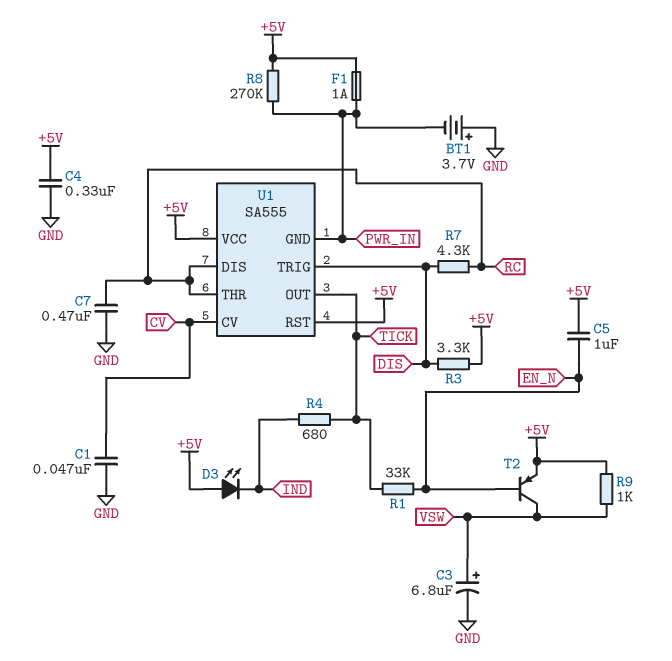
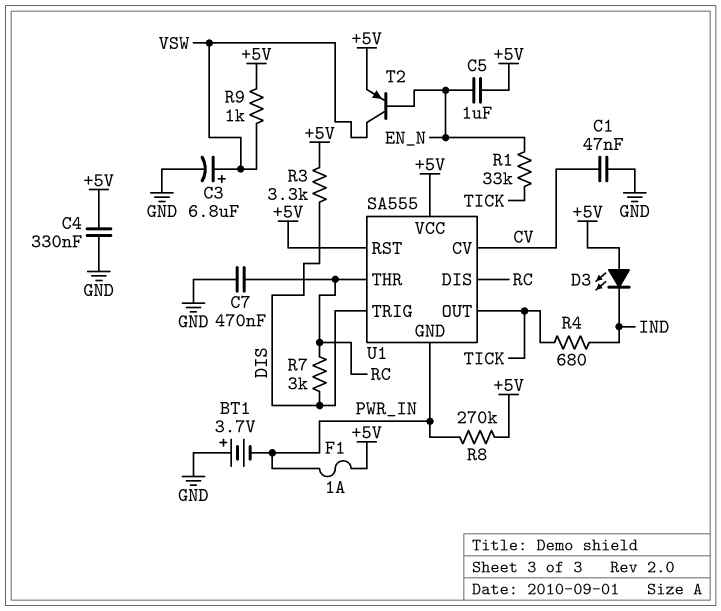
R7: 4.3k (DIS, RC) -> 3k (DIS, RC)

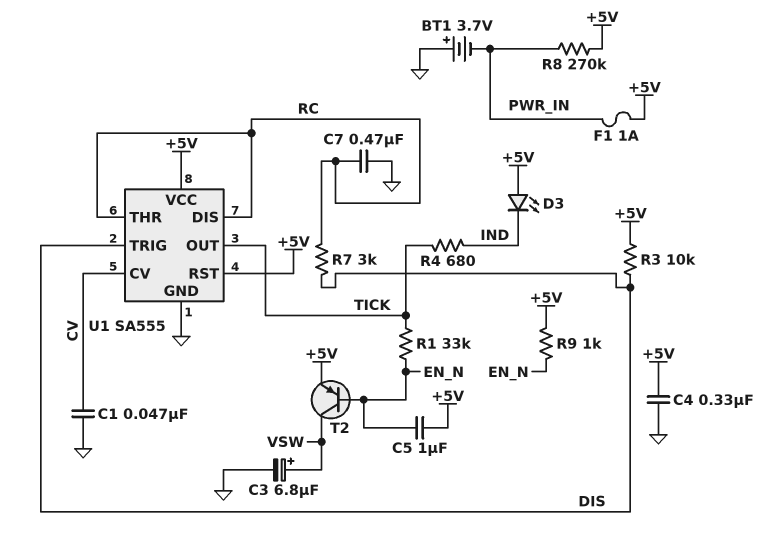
R3: 3.3k (+5V, DIS) -> 10k (+5V, DIS)
R9: 1k (+5V, VSW) -> 1k (+5V, EN_N)
U1 pin GND: PWR_IN -> GND

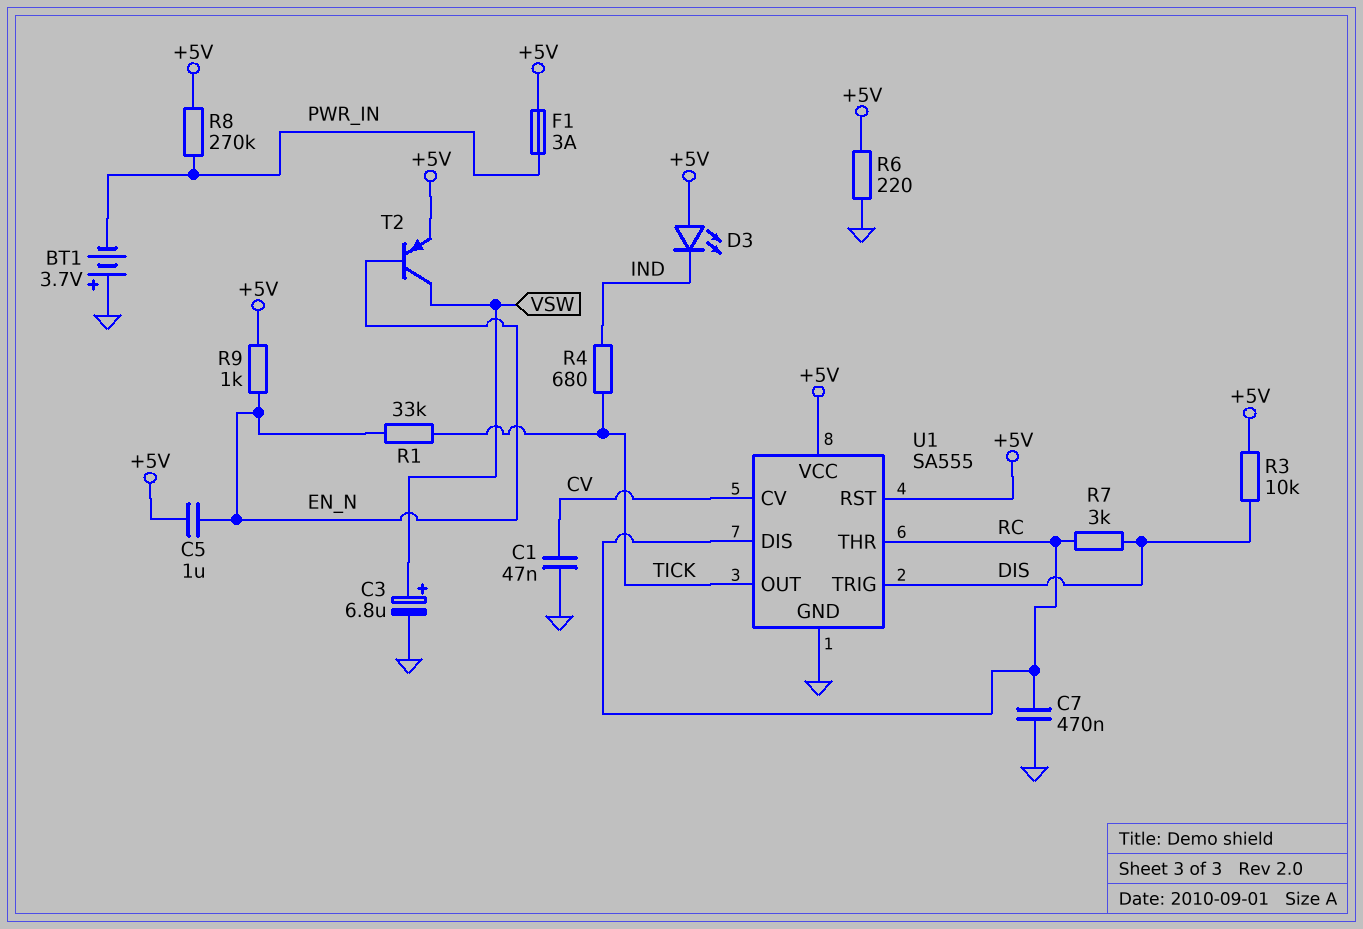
C4: 330nF (+5V, GND) -> none
F1: 1A (+5V, PWR_IN) -> 3A (+5V, PWR_IN)
R6: none -> 220 (+5V, GND)

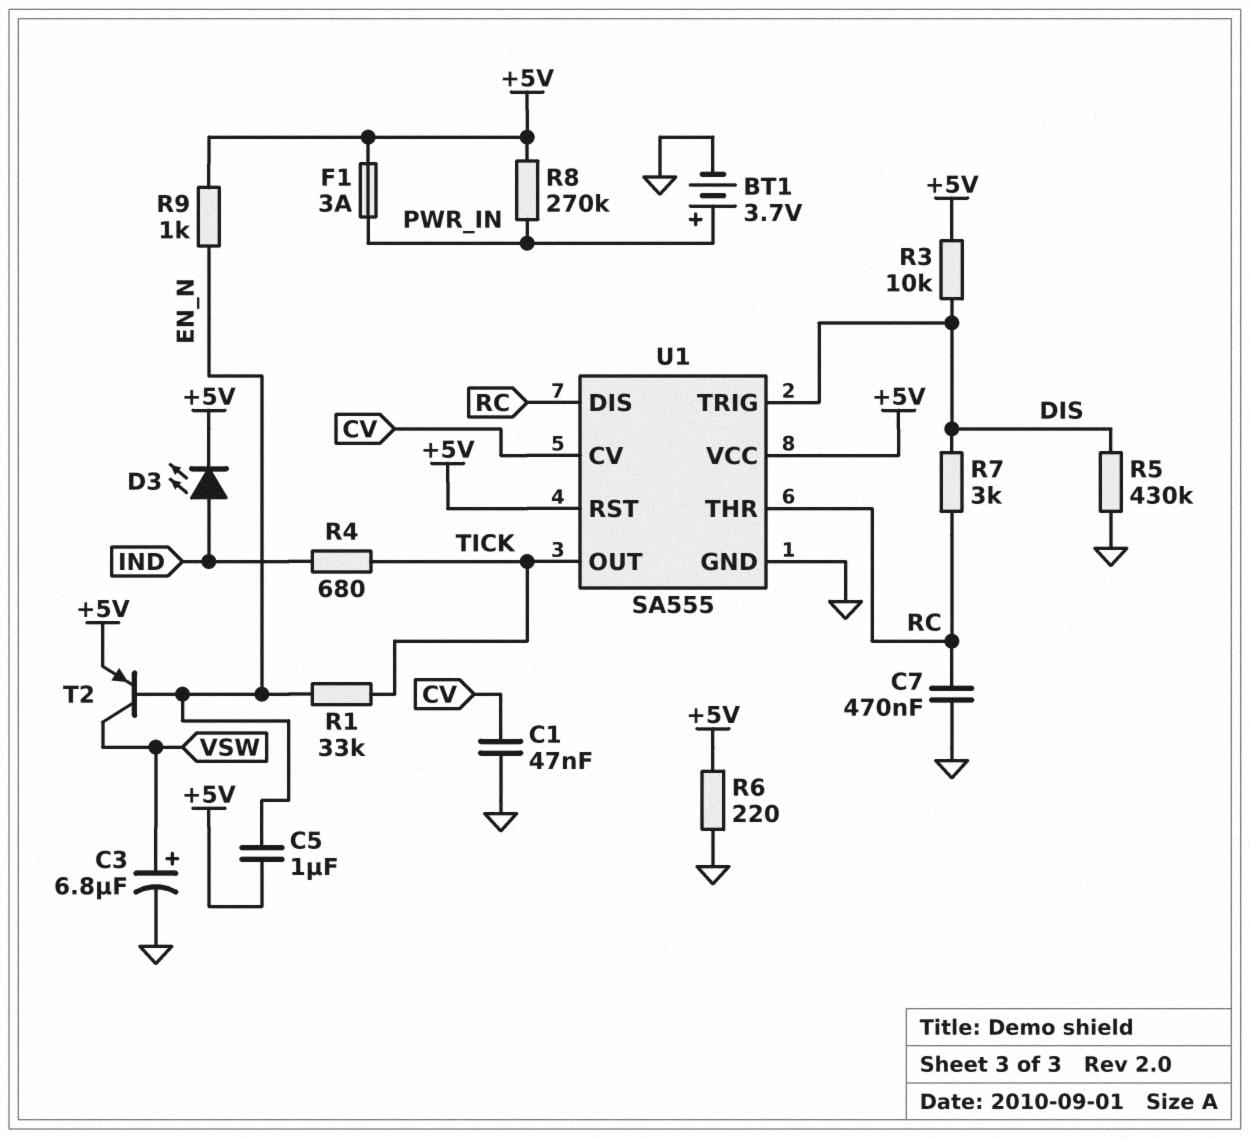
BT1: 3.7V (plus GND, minus PWR_IN) -> 3.7V (plus PWR_IN, minus GND)
D3: LED (A +5V, K IND) -> LED (A IND, K +5V)
R5: none -> 430k (DIS, GND)

